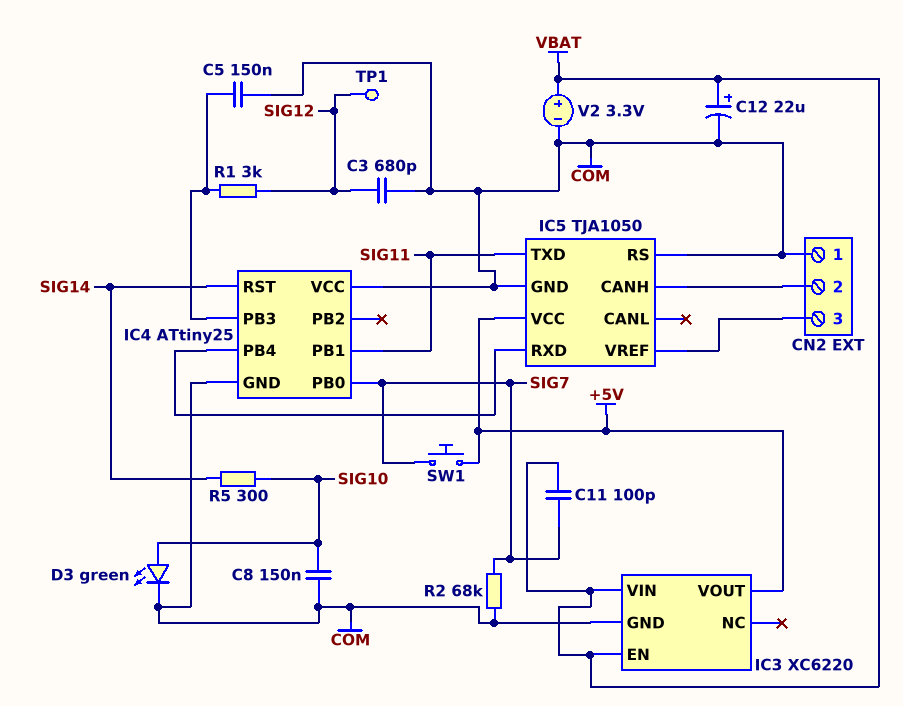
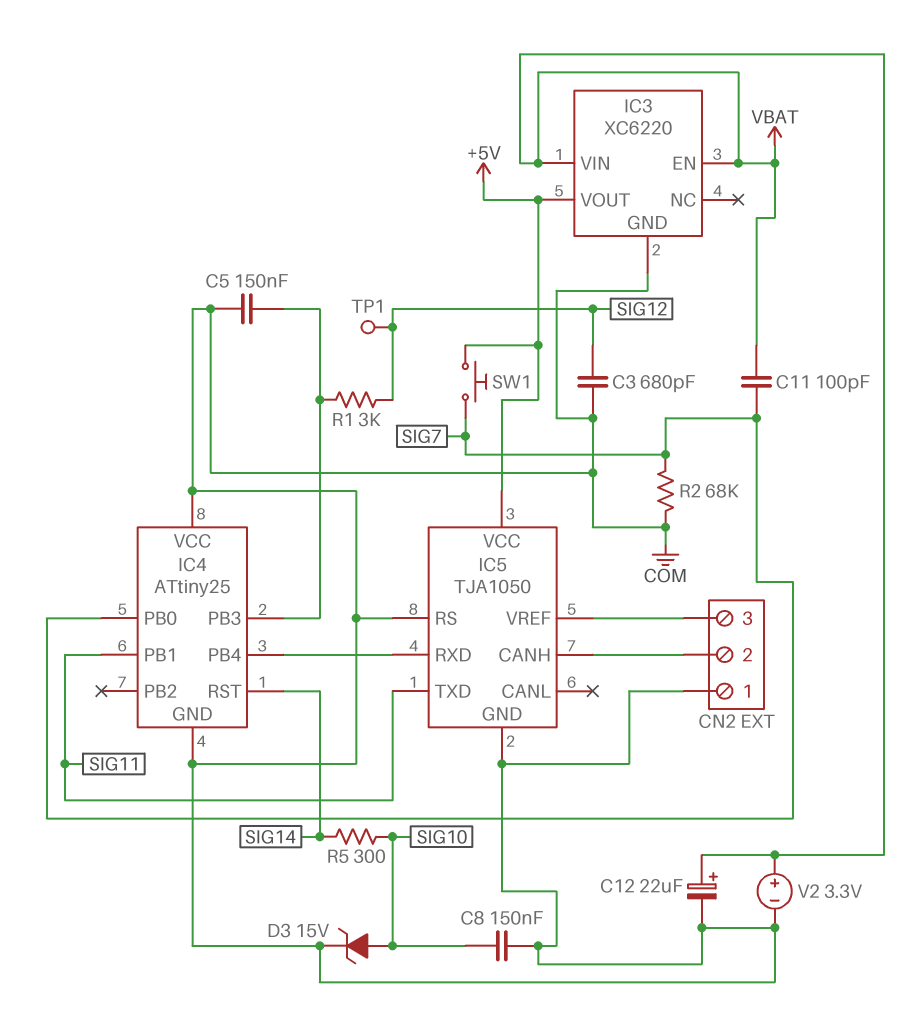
D3: LED green (A SIG10, K COM) -> zener 15V (A SIG10, K COM)

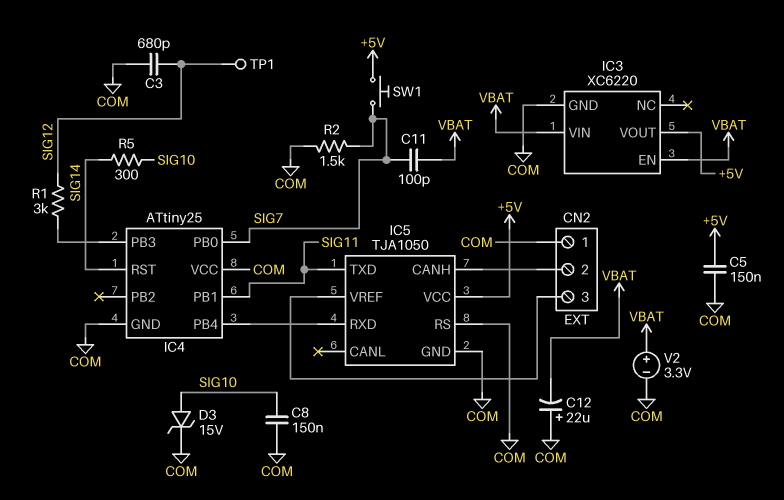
C5: 150nF (COM, IC4/PB3) -> 150nF (+5V, COM)
C12: 22uF (plus VBAT, minus COM) -> 22uF (plus COM, minus VBAT)
R2: 68k (COM, SIG7) -> 1.5k (COM, SIG7)

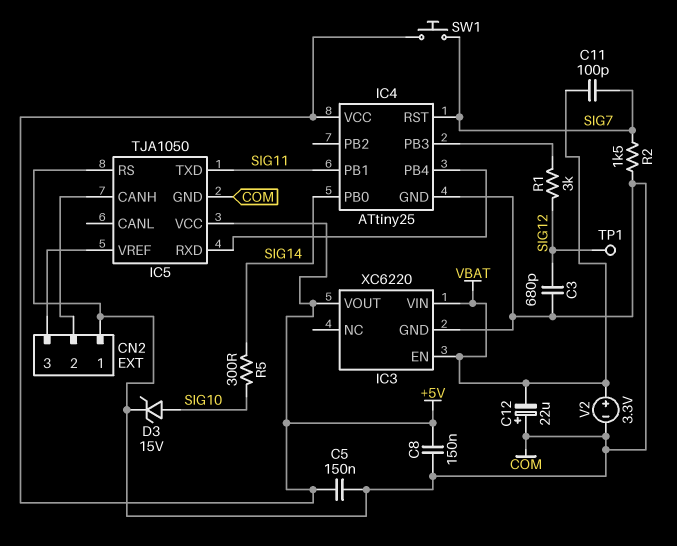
C8: 150nF (COM, SIG10) -> 150nF (+5V, COM)
IC4 pin PB0: SIG7 -> SIG14
IC4 pin RST: SIG14 -> SIG7
IC4 pin VCC: COM -> +5V

